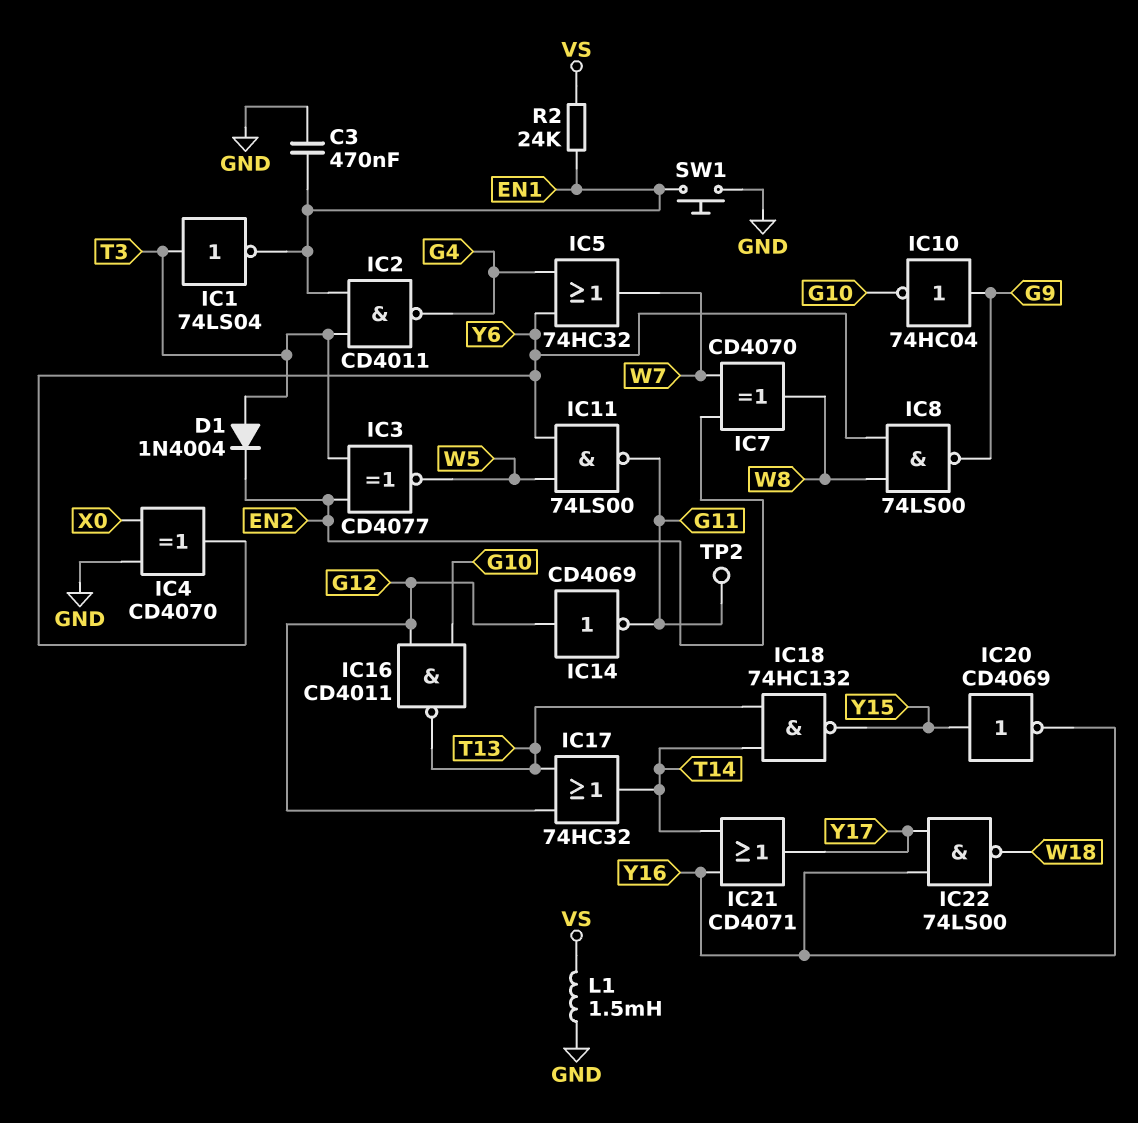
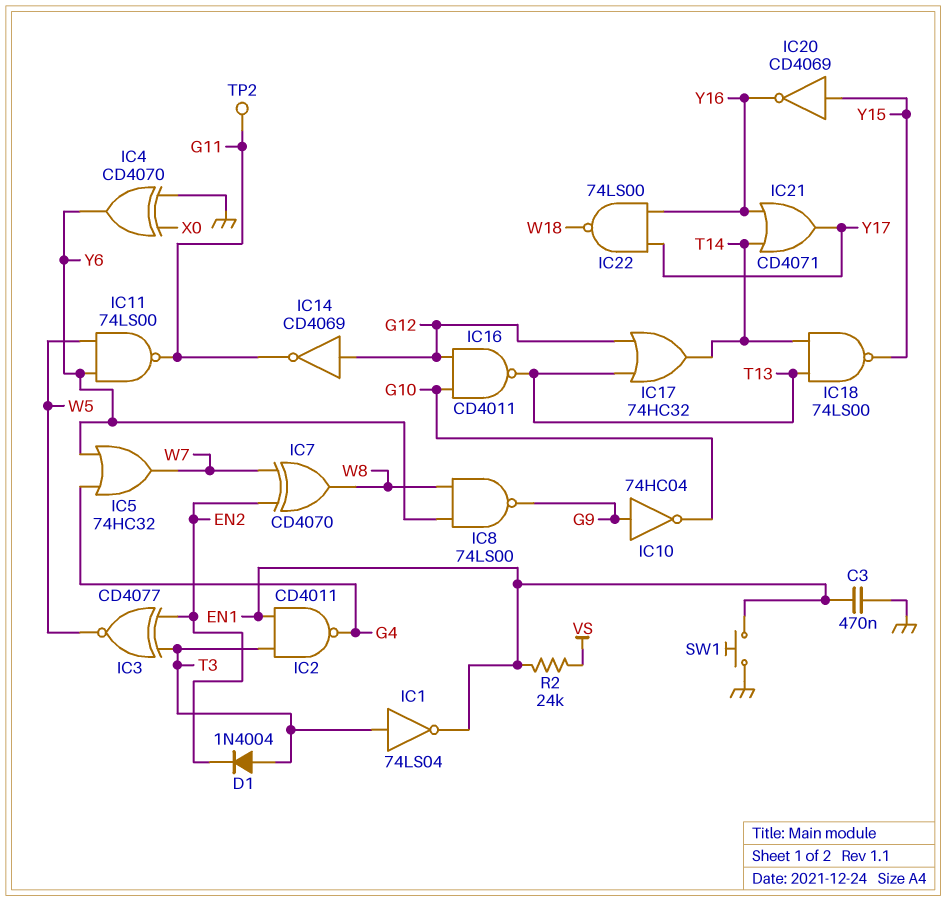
IC18: NAND 74HC132 (in T13, in T14, out Y15) -> NAND 74LS00 (in T13, in T14, out Y15)
L1: 1.5mH (GND, VS) -> none

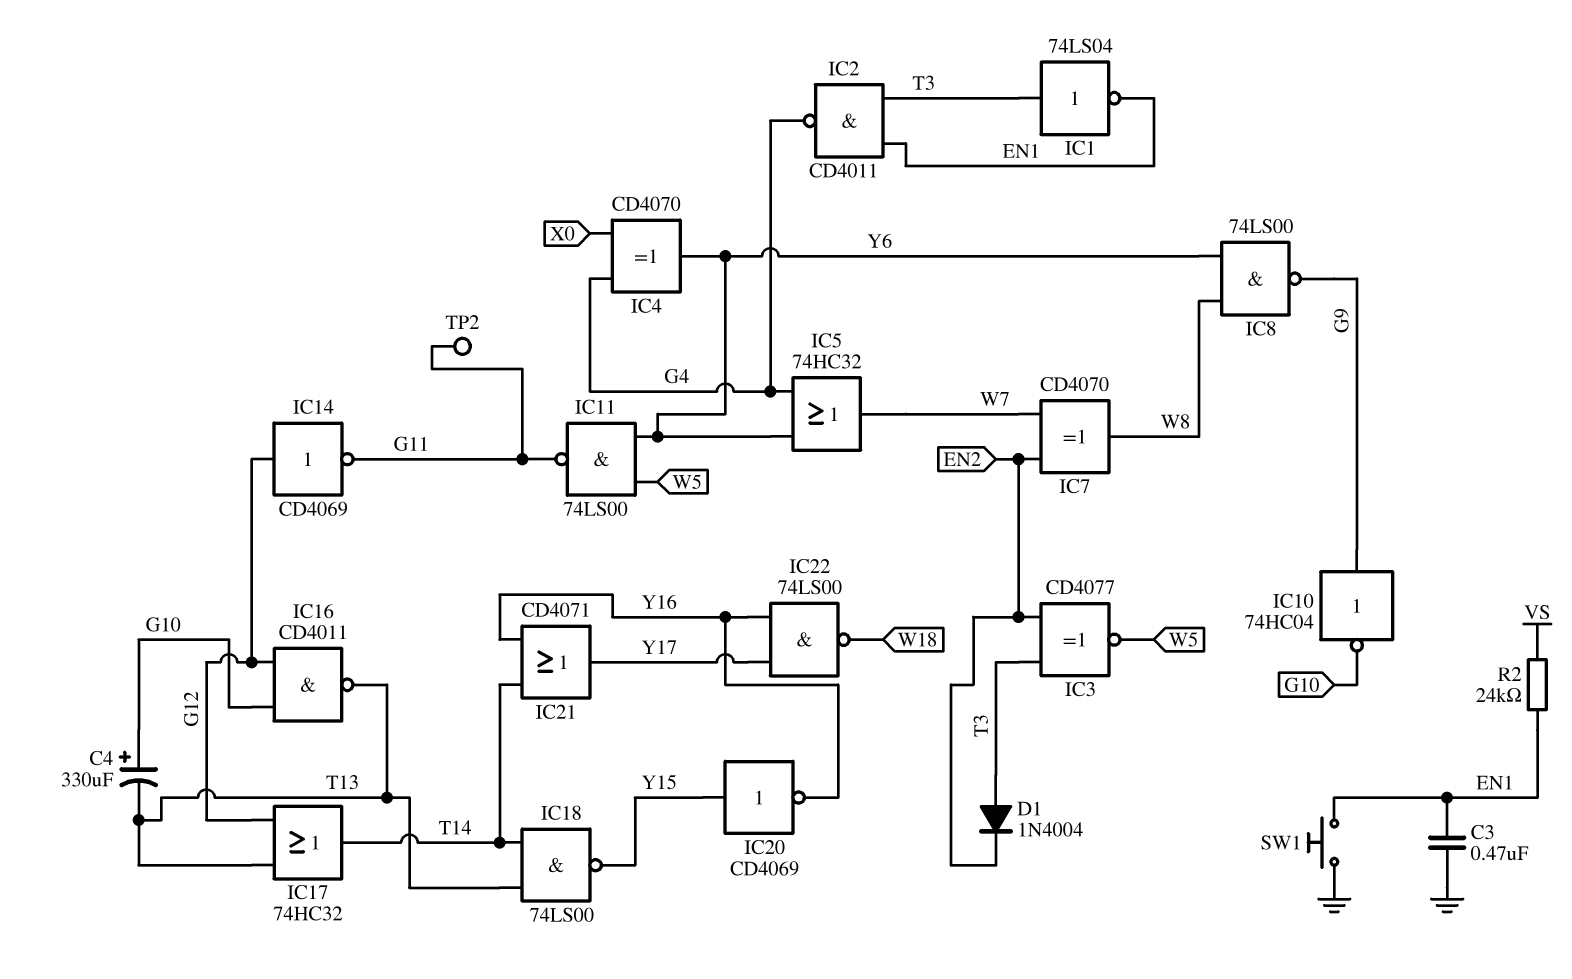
C4: none -> 330uF (plus G10, minus T13)
IC4: XOR CD4070 (in GND, in X0, out Y6) -> XOR CD4070 (in G4, in X0, out Y6)

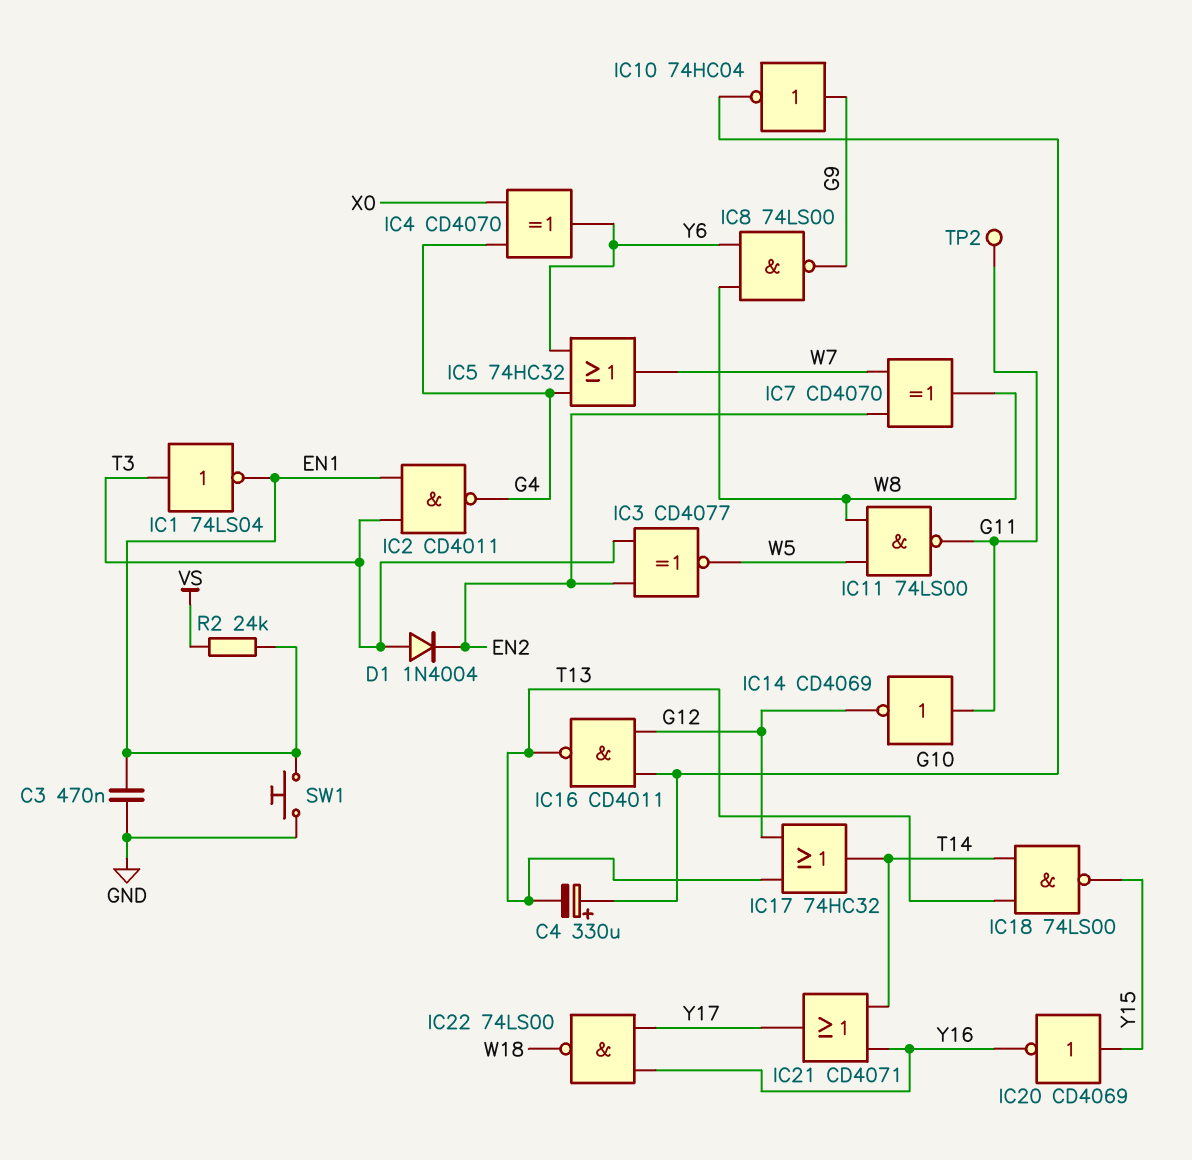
IC11: NAND 74LS00 (in W5, in Y6, out G11) -> NAND 74LS00 (in W5, in W8, out G11)
IC14: NOT CD4069 (in G12, out G11) -> NOT CD4069 (in G11, out G12)

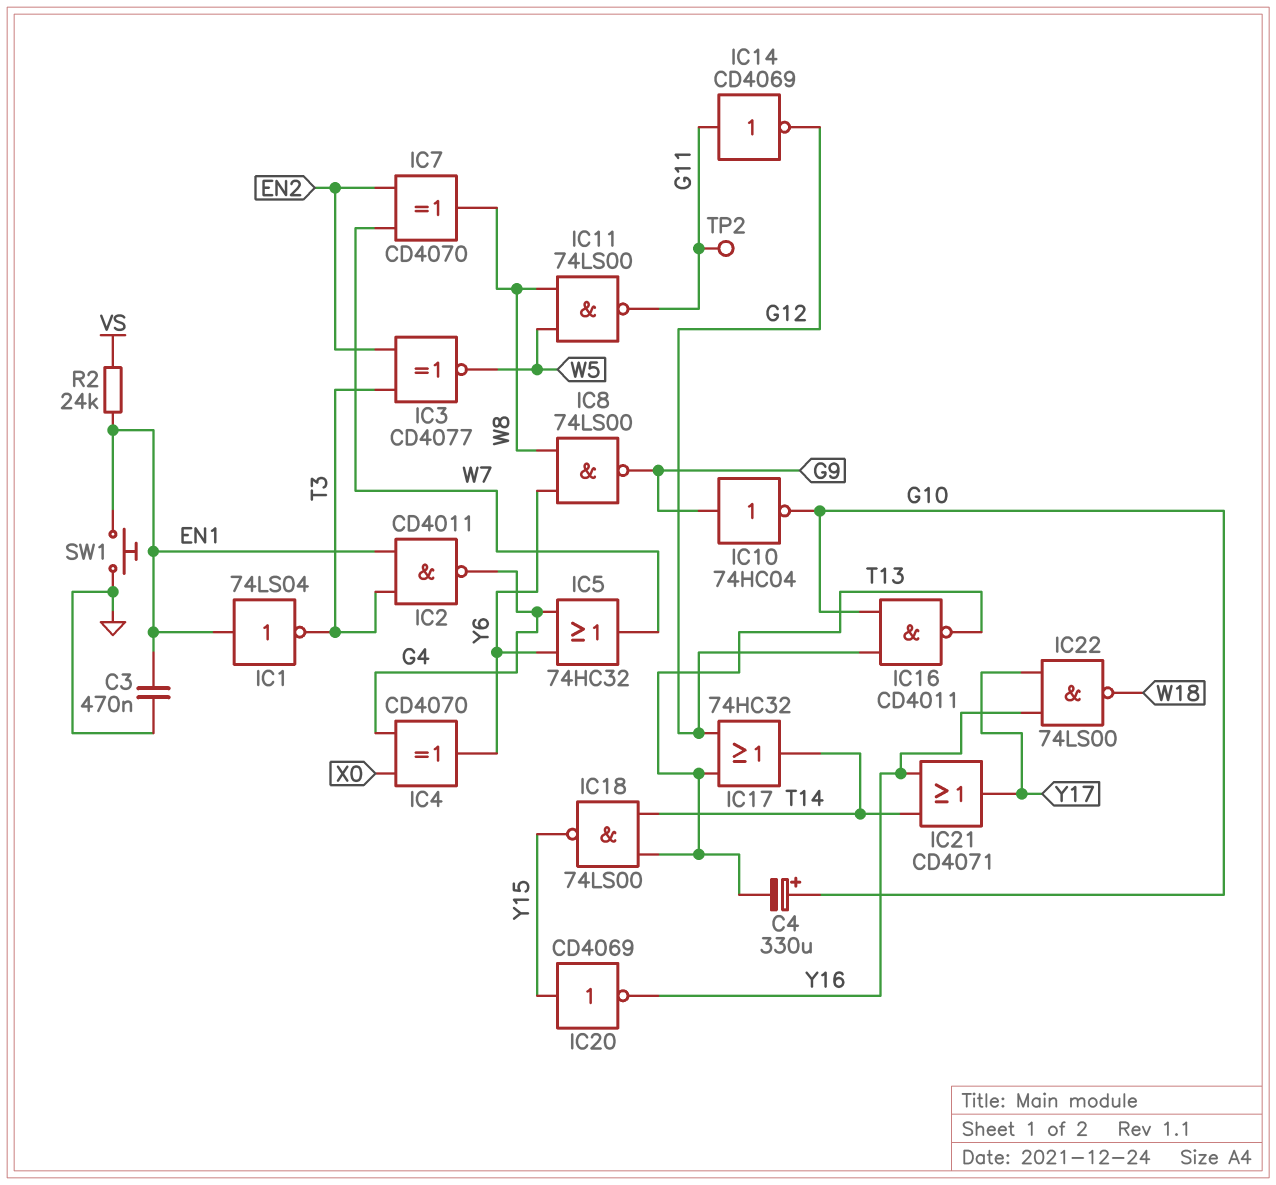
D1: diode 1N4004 (A T3, K EN2) -> none
IC1: NOT 74LS04 (in T3, out EN1) -> NOT 74LS04 (in EN1, out T3)

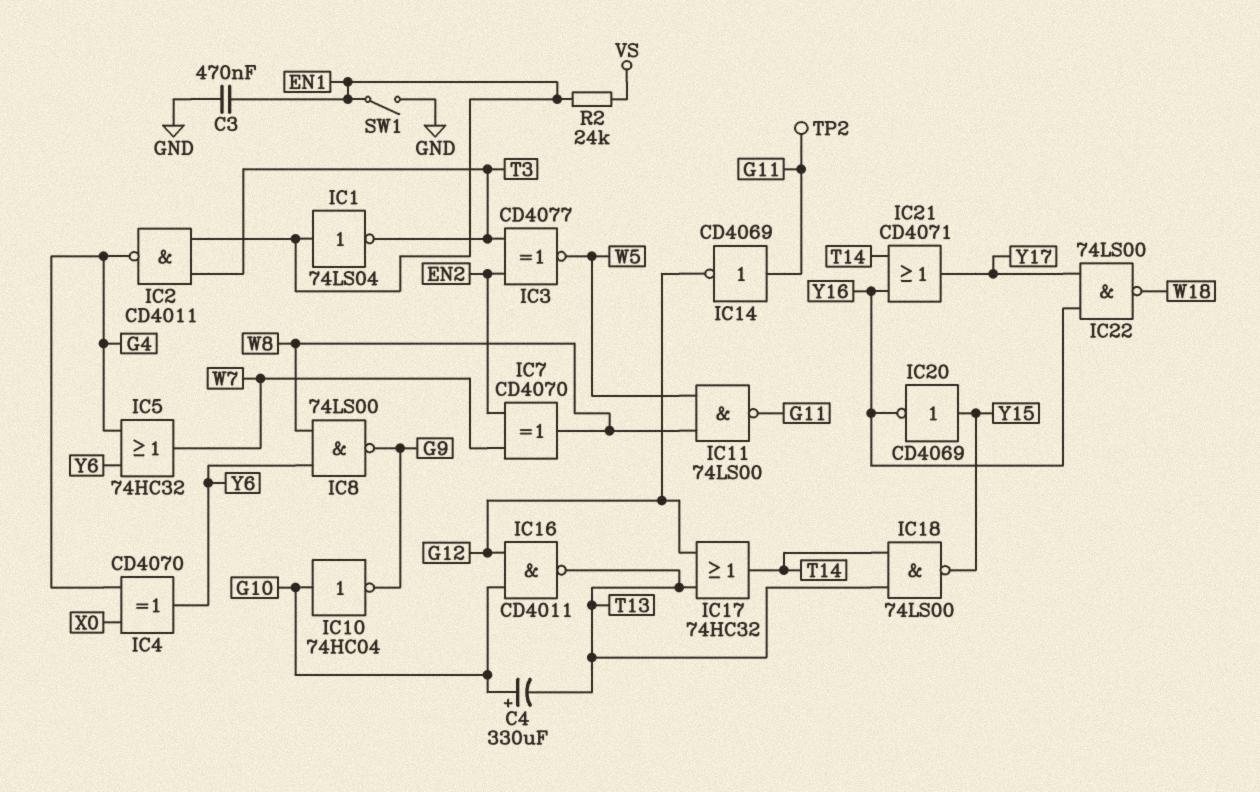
IC10: NOT 74HC04 (in G9, out G10) -> NOT 74HC04 (in G10, out G9)
SW1: button (EN1, GND) -> switch (EN1, GND)

